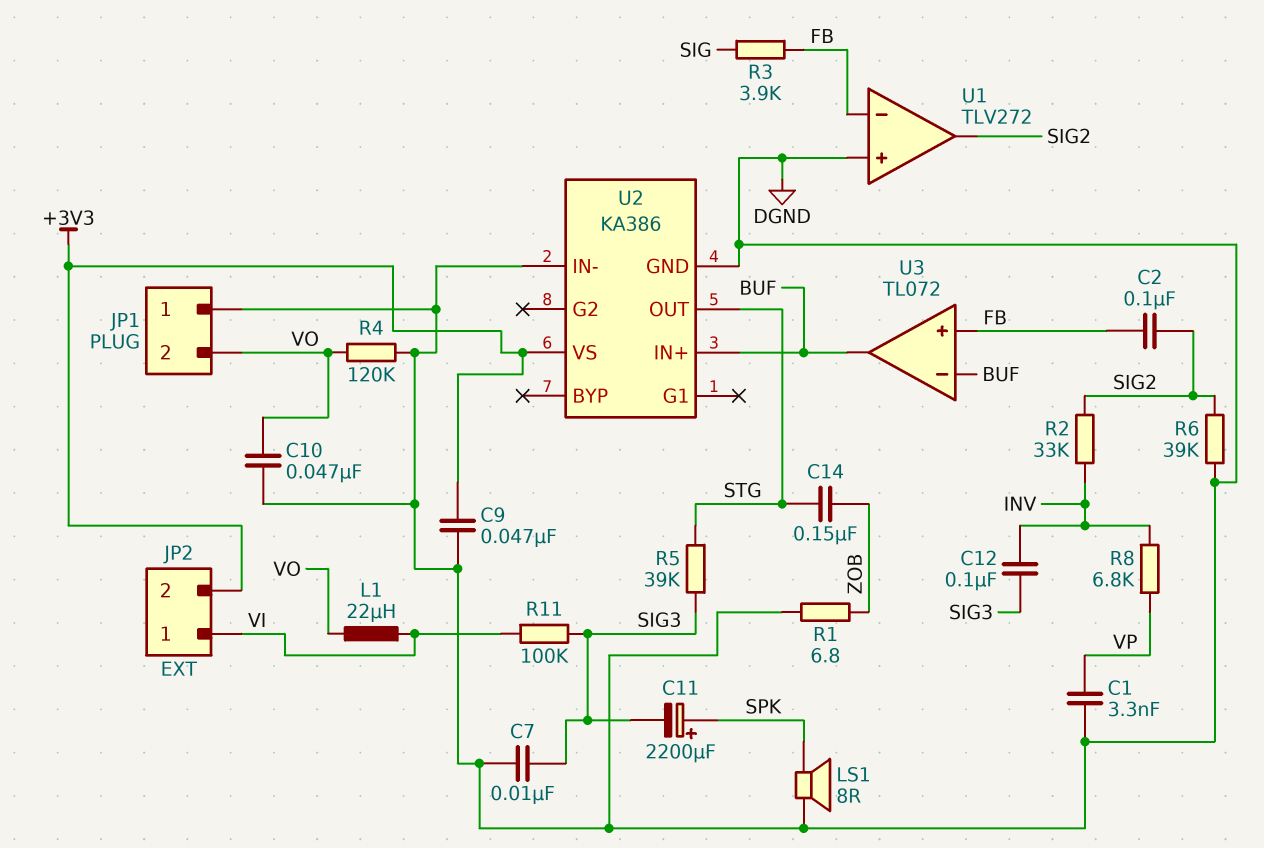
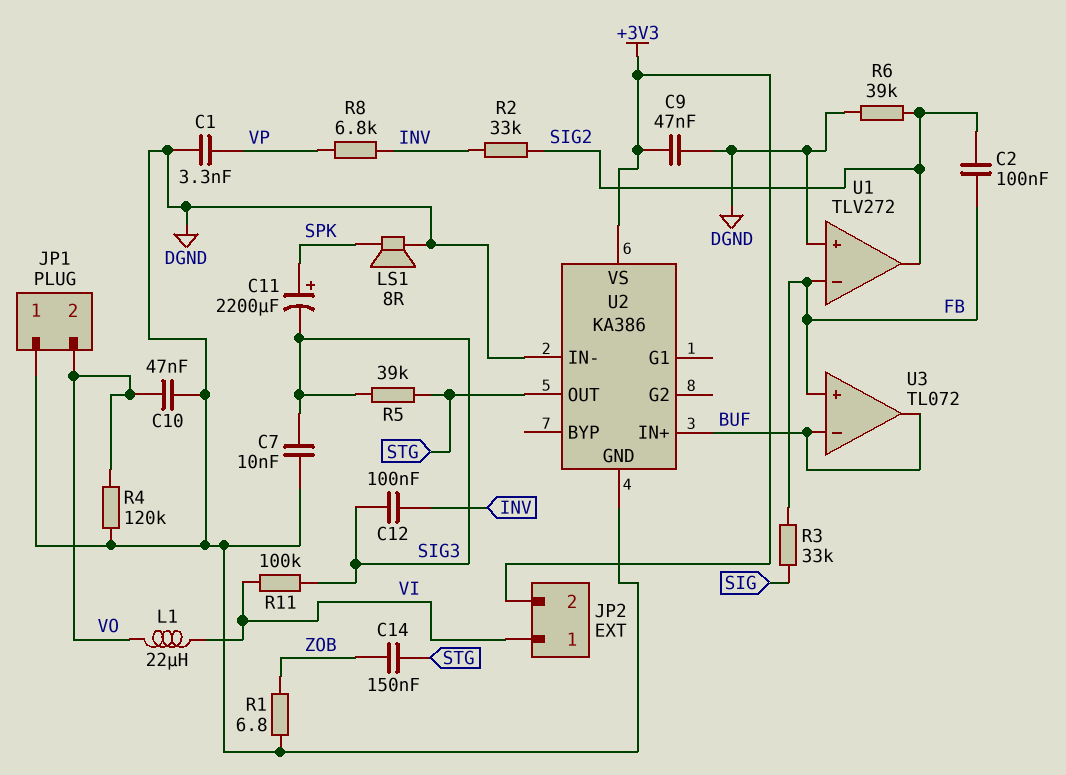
R3: 3.9k (FB, SIG) -> 33k (FB, SIG)

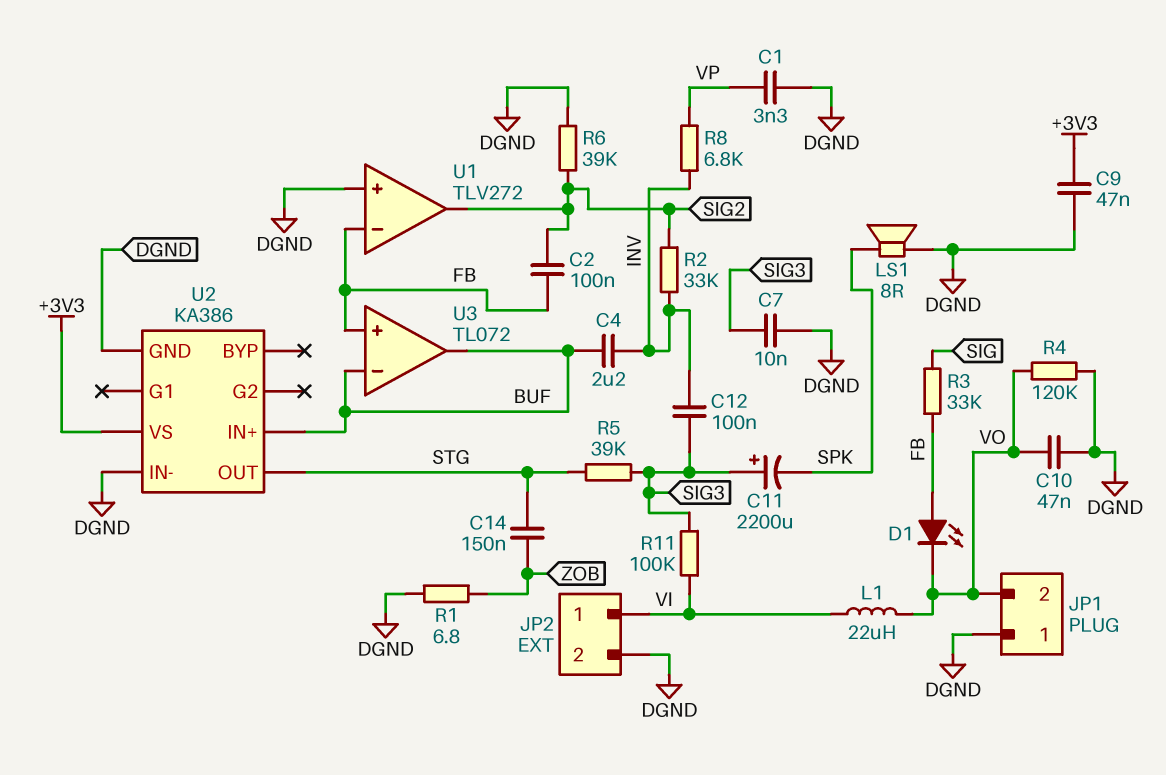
C4: none -> 2.2uF (BUF, INV)
C11: 2200uF (plus SPK, minus SIG3) -> 2200uF (plus SIG3, minus SPK)
D1: none -> LED (A FB, K VO)
JP2 pin 2: +3V3 -> DGND

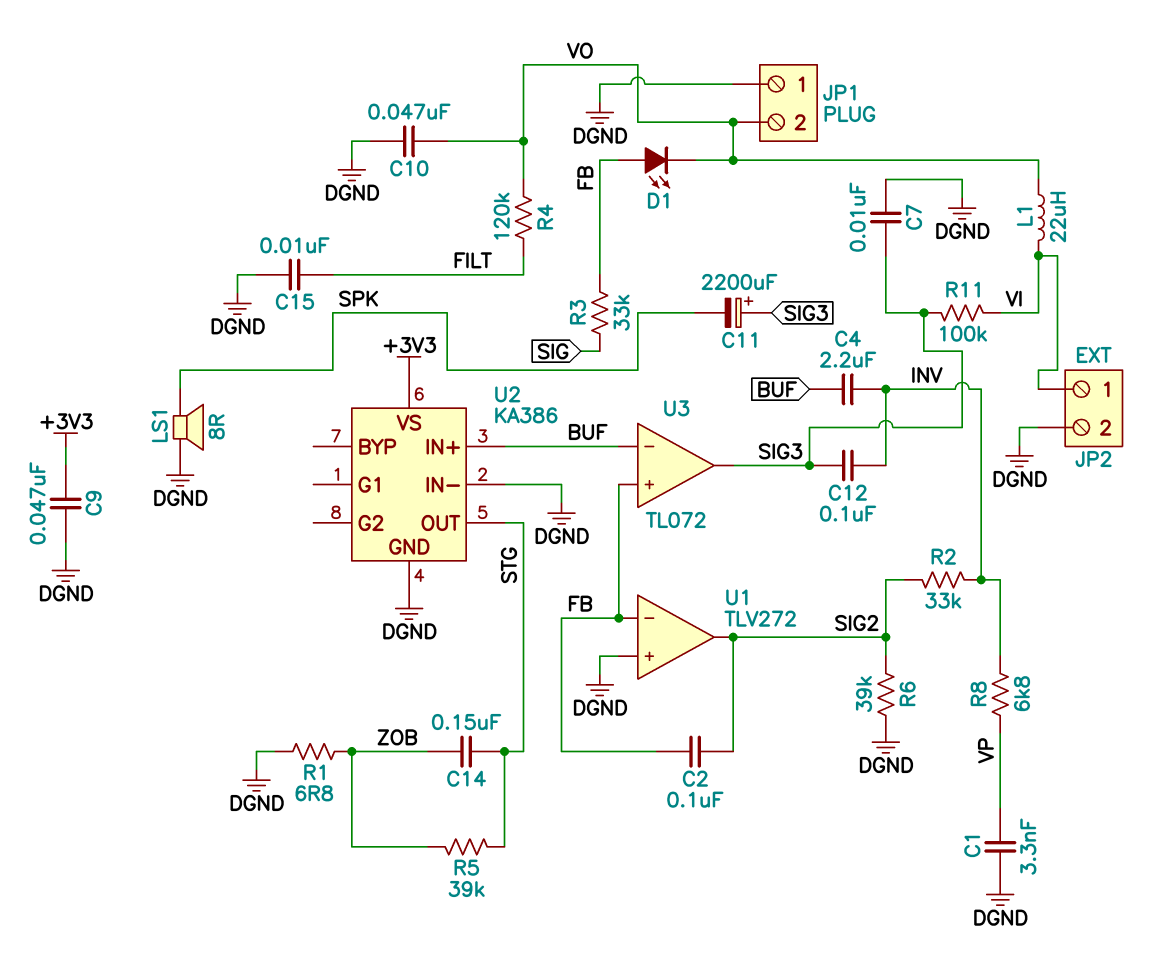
C15: none -> 10nF (DGND, FILT)
R4: 120k (DGND, VO) -> 120k (FILT, VO)
R5: 39k (SIG3, STG) -> 39k (STG, ZOB)
U3 pin out: BUF -> SIG3

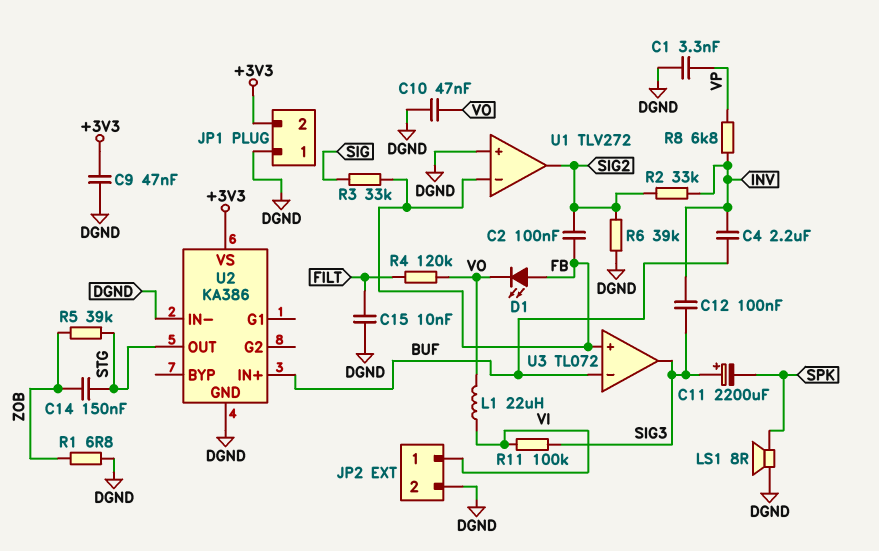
C7: 10nF (DGND, SIG3) -> none
JP1 pin 2: VO -> +3V3

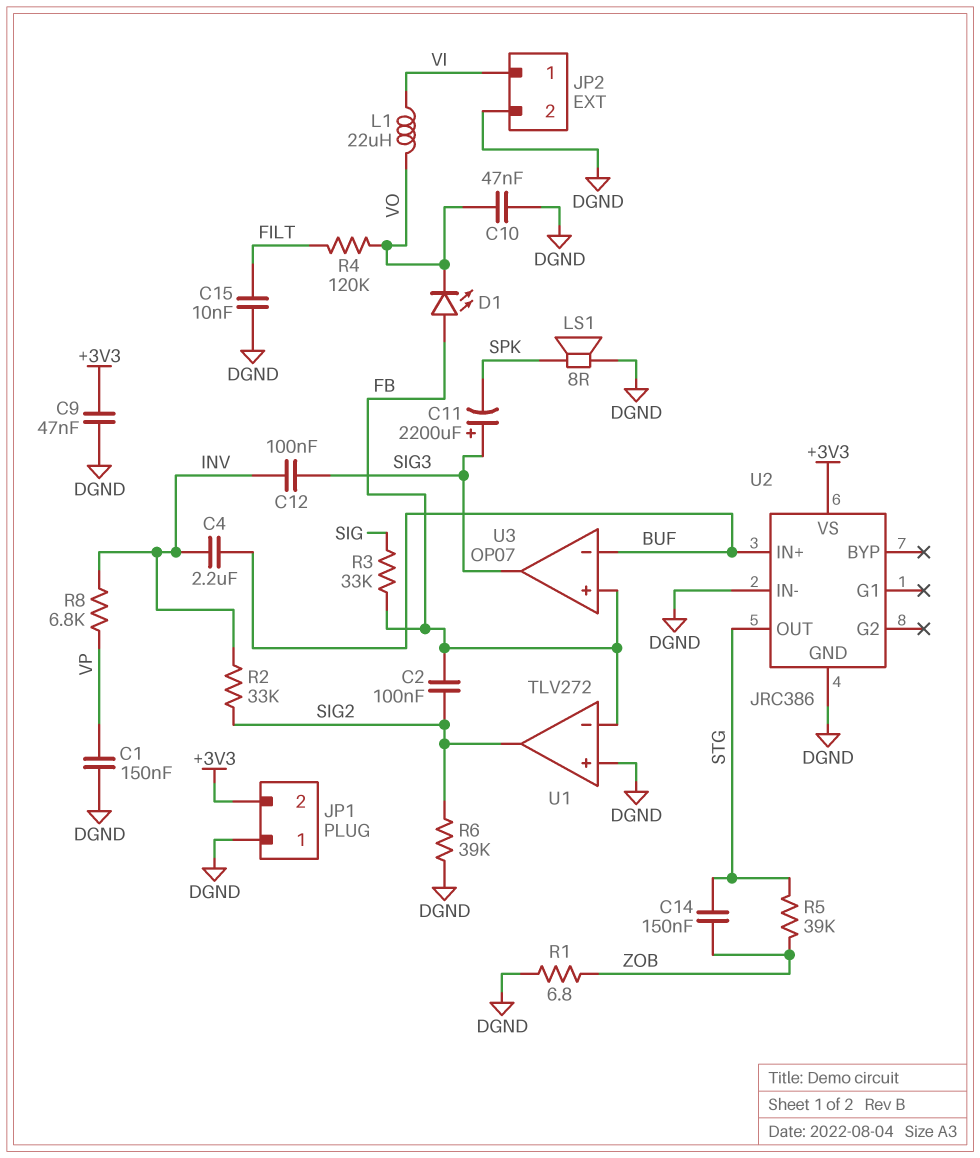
C1: 3.3nF (DGND, VP) -> 150nF (DGND, VP)
R11: 100k (SIG3, VI) -> none
U2: KA386 -> JRC386
U3: TL072 -> OP07

